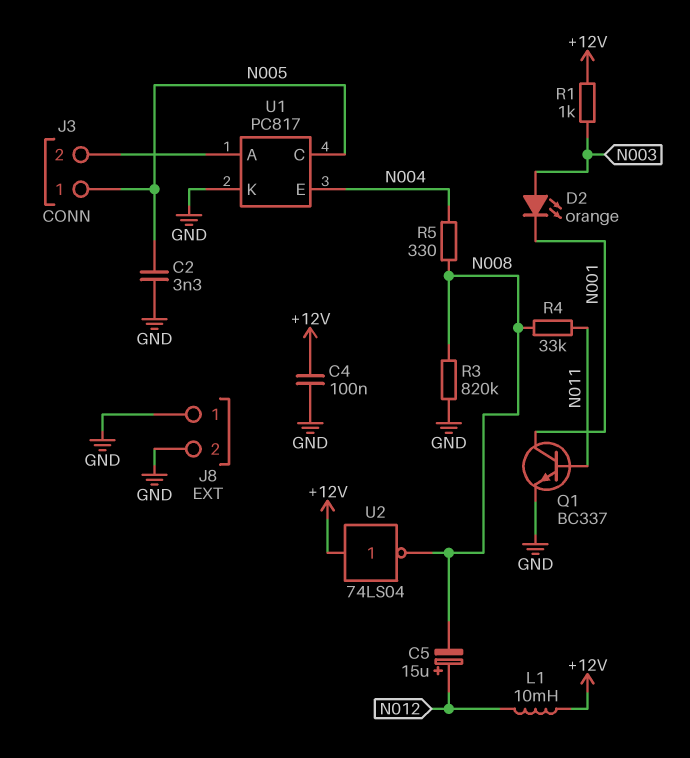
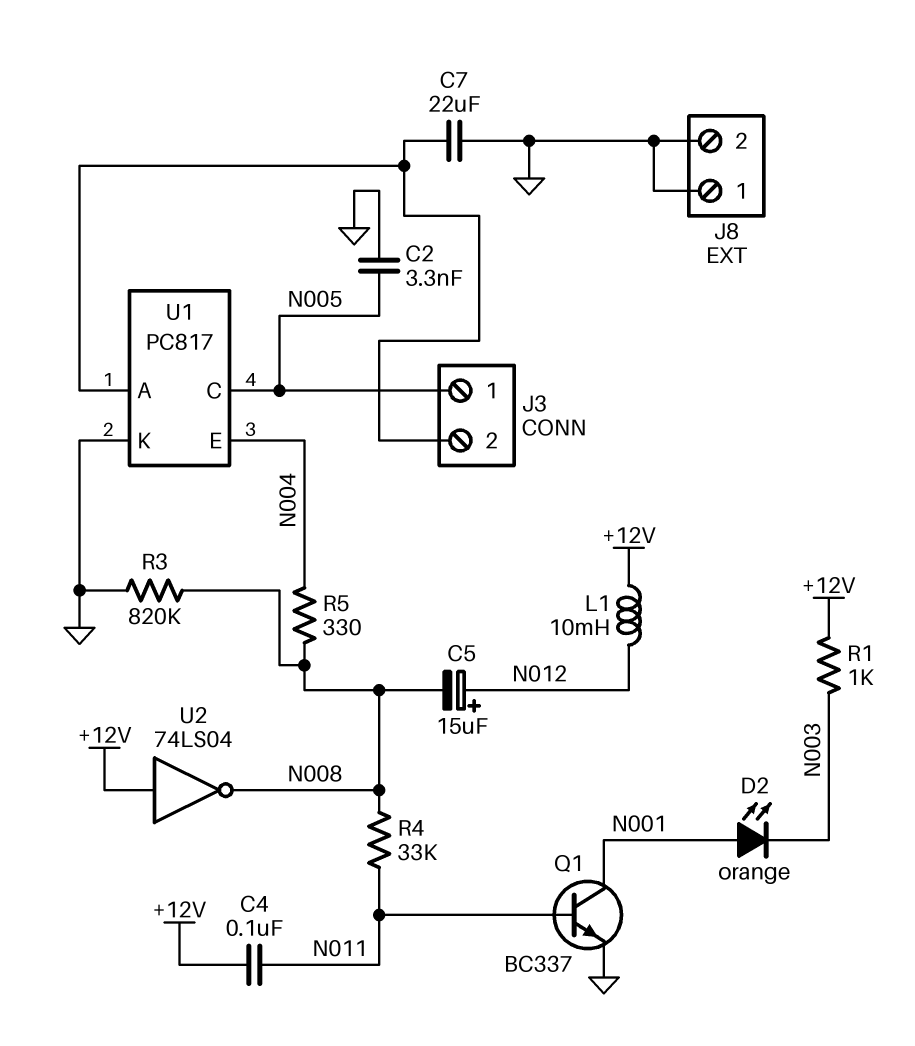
C4: 100nF (+12V, GND) -> 100nF (+12V, N011)
C7: none -> 22uF (GND, J3/2)
D2: LED orange (A N003, K N001) -> LED orange (A N001, K N003)

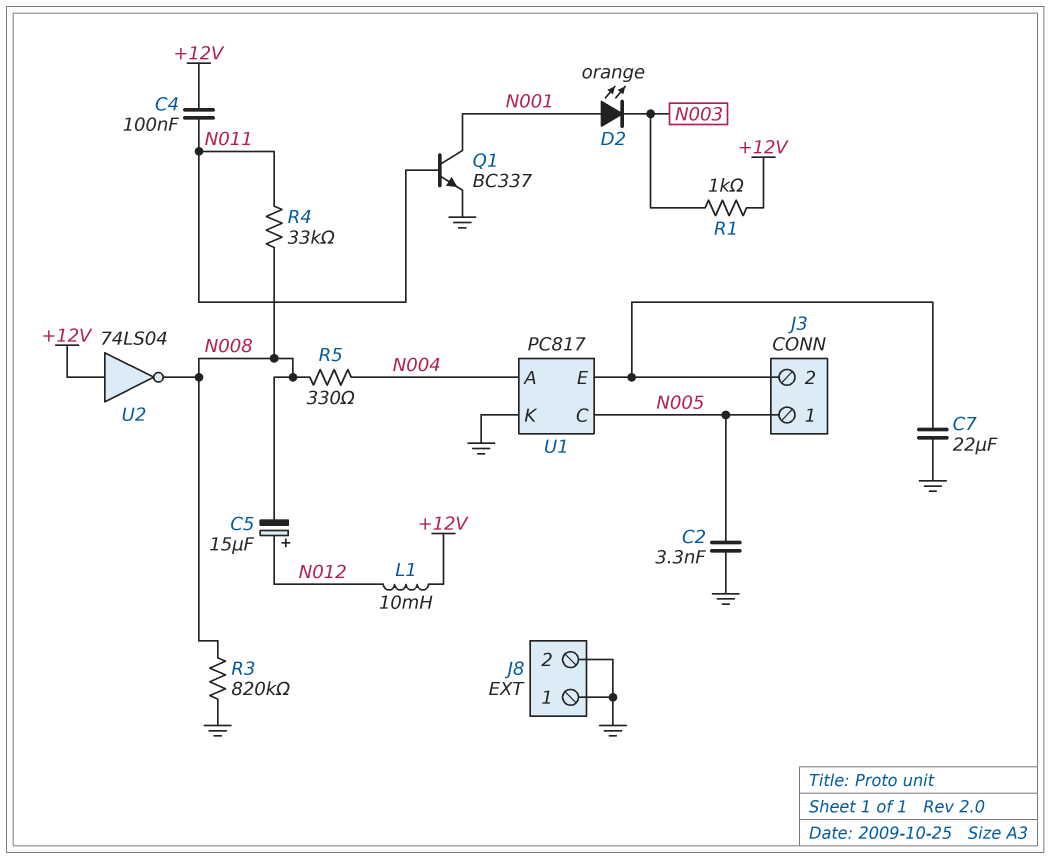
U1 pin A: J3/2 -> N004
U1 pin E: N004 -> J3/2

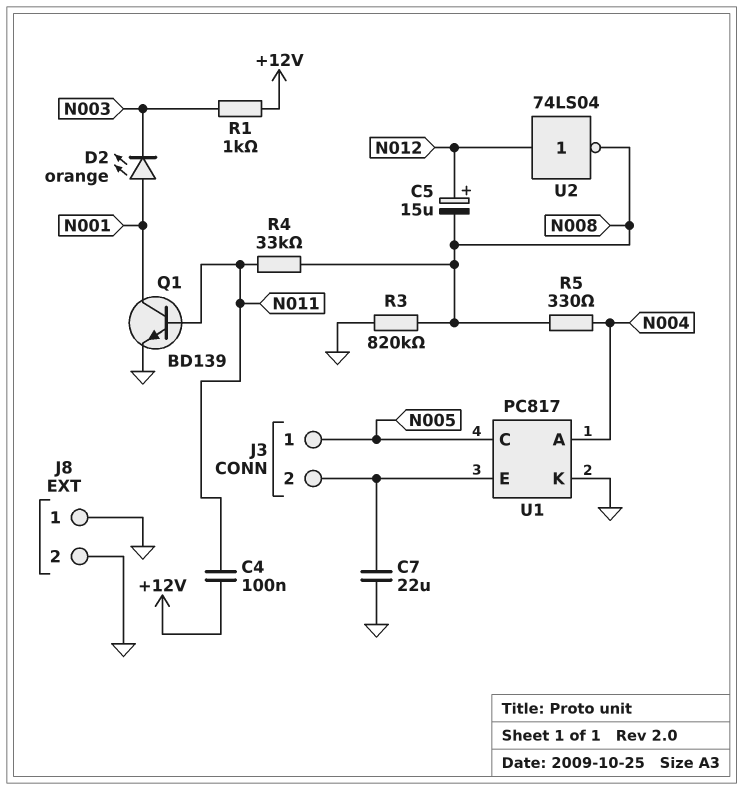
C2: 3.3nF (GND, N005) -> none
L1: 10mH (+12V, N012) -> none
Q1: NPN BC337 (B N011, C N001, E GND) -> NPN BD139 (B N011, C N001, E GND)
U2: NOT 74LS04 (in +12V, out N008) -> NOT 74LS04 (in N012, out N008)

